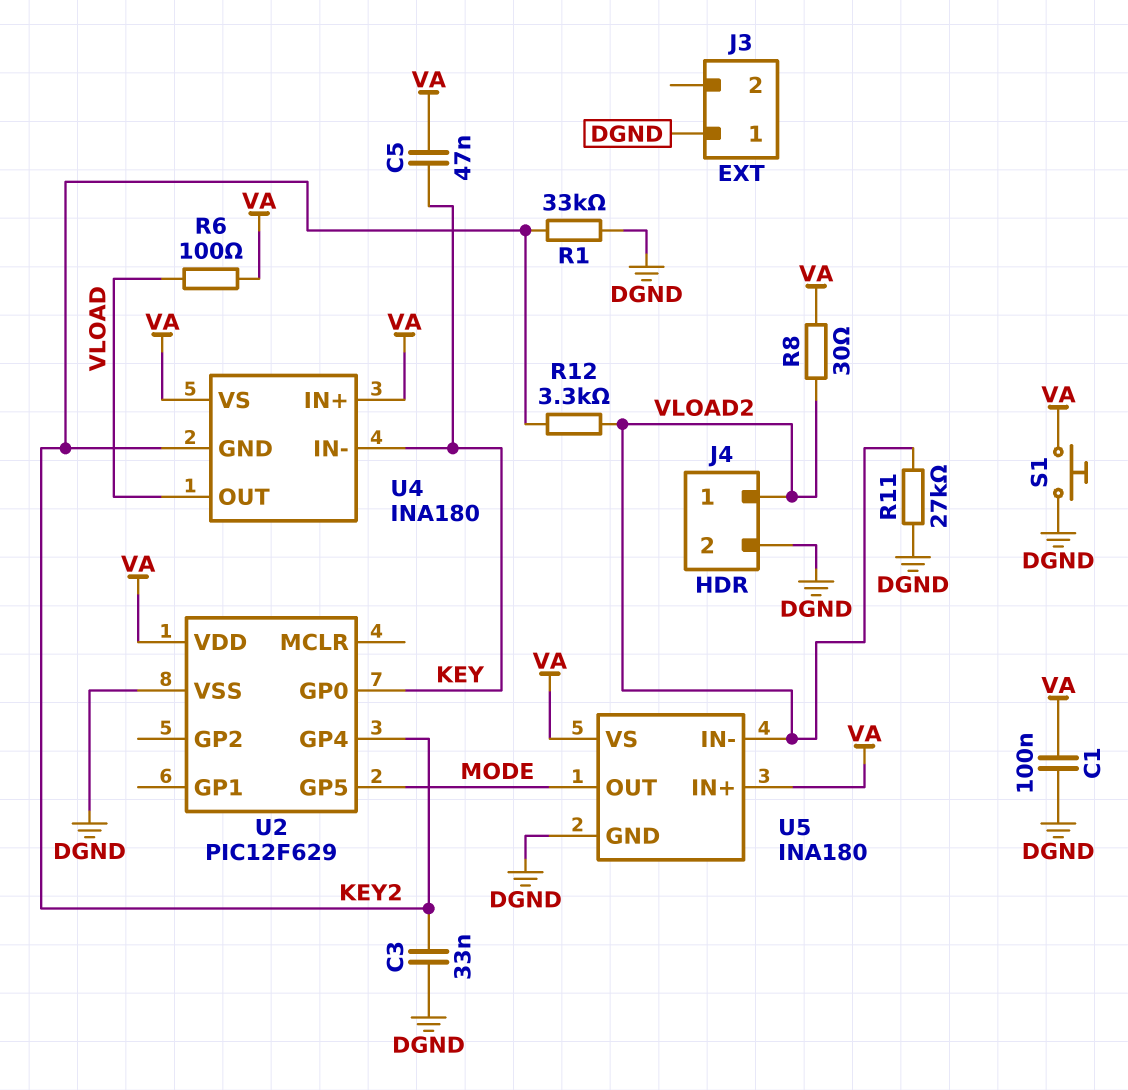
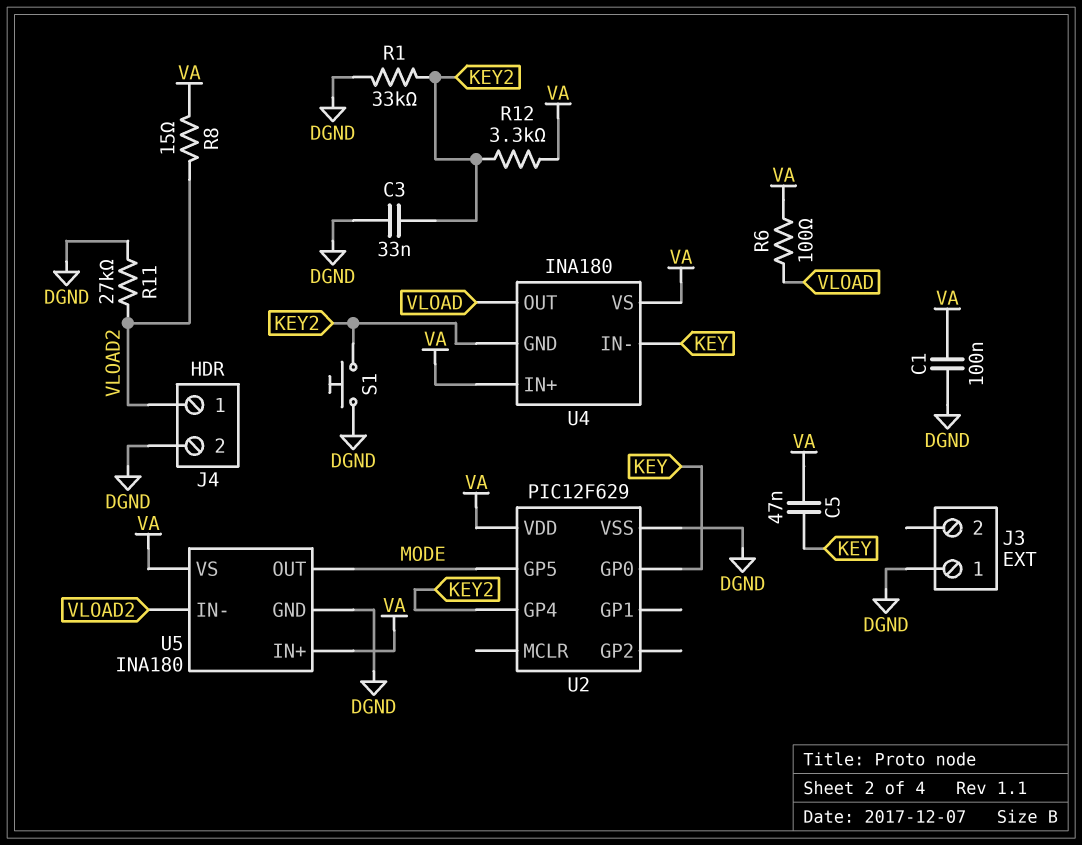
R8: 30 (VA, VLOAD2) -> 15 (VA, VLOAD2)
R12: 3.3k (KEY2, VLOAD2) -> 3.3k (KEY2, VA)
S1: button (DGND, VA) -> button (DGND, KEY2)

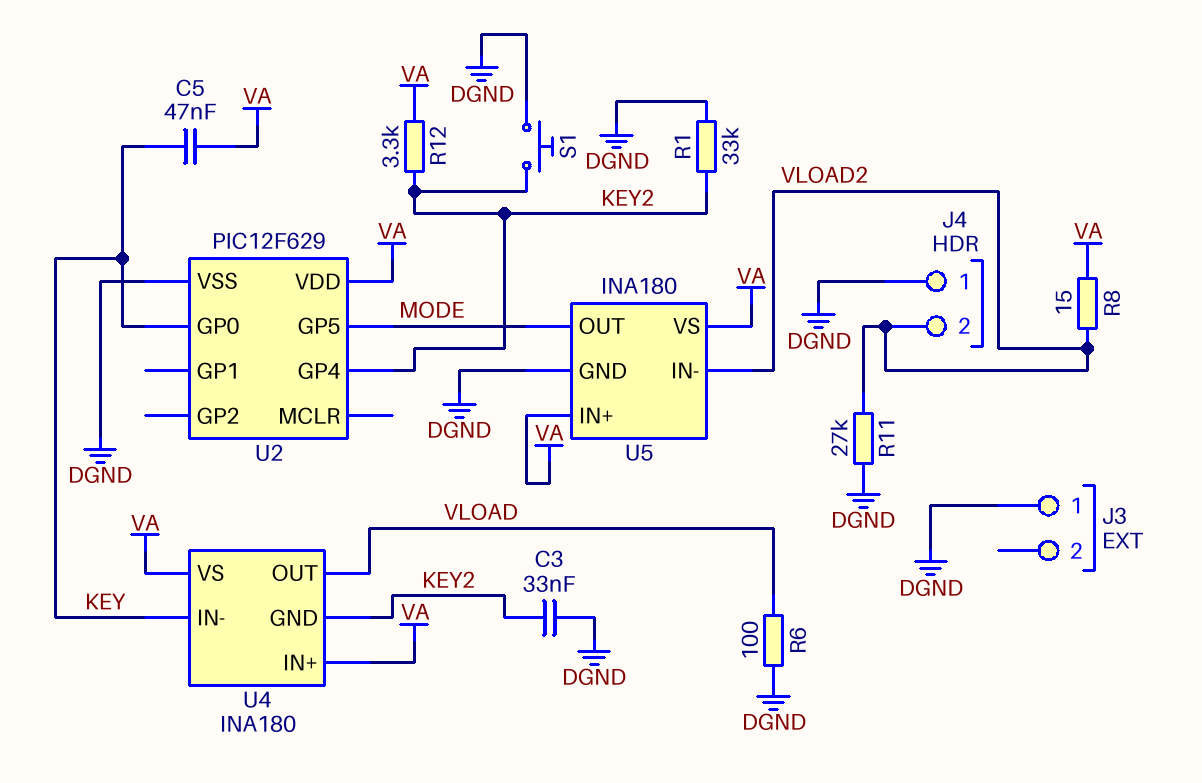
C1: 100nF (DGND, VA) -> none
J4 pin 1: VLOAD2 -> DGND
J4 pin 2: DGND -> VLOAD2
R6: 100 (VA, VLOAD) -> 100 (DGND, VLOAD)

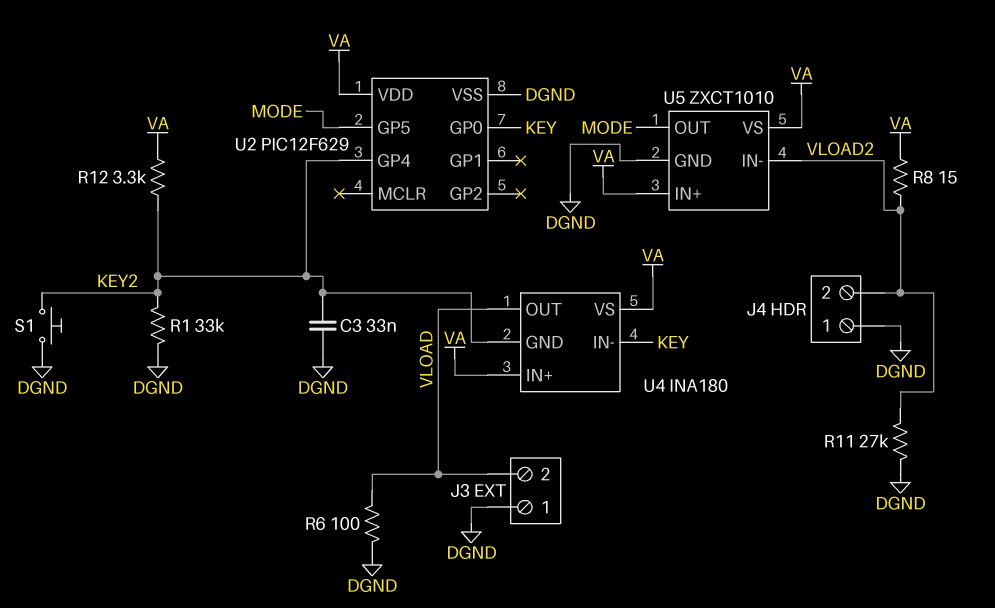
C5: 47nF (KEY, VA) -> none
J3 pin 2: none -> VLOAD
U5: INA180 -> ZXCT1010

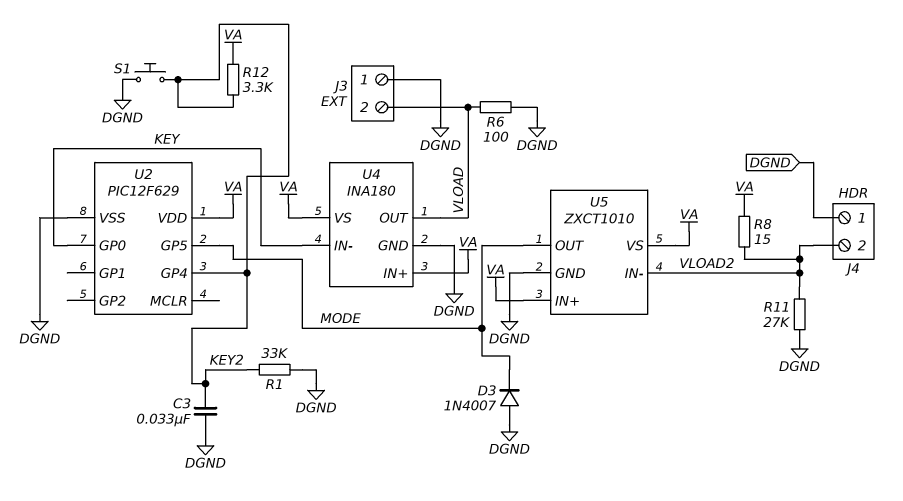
D3: none -> diode 1N4007 (A DGND, K MODE)
U4 pin GND: KEY2 -> DGND

